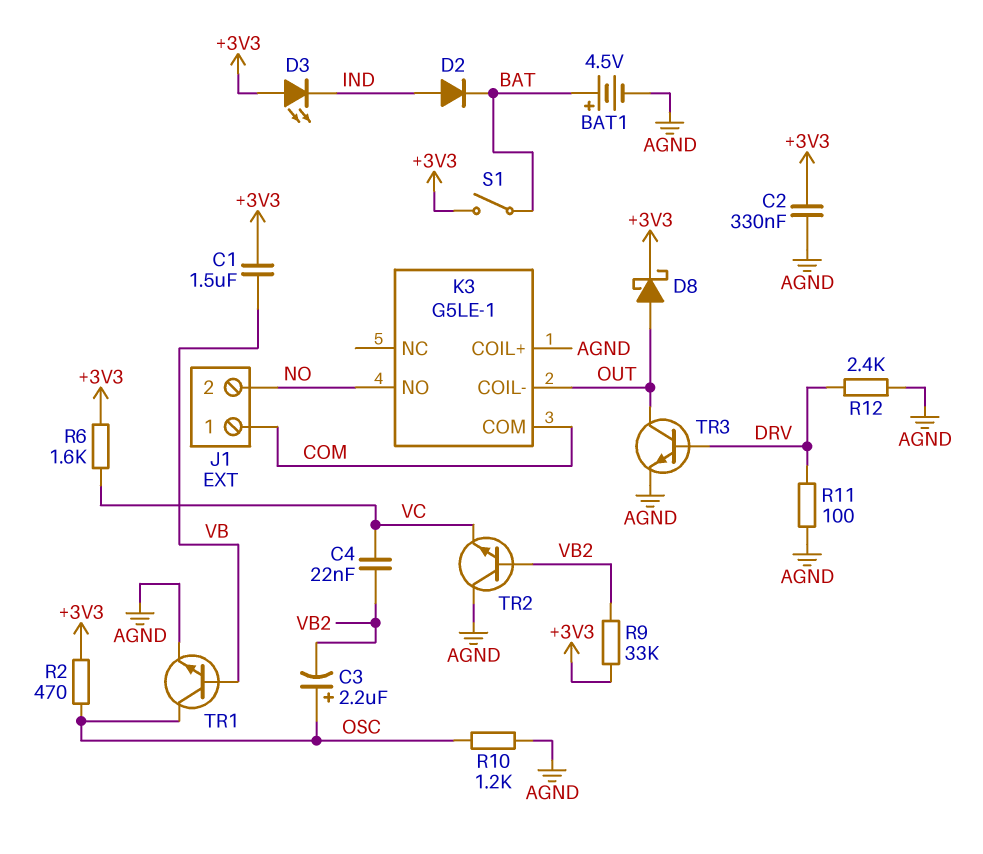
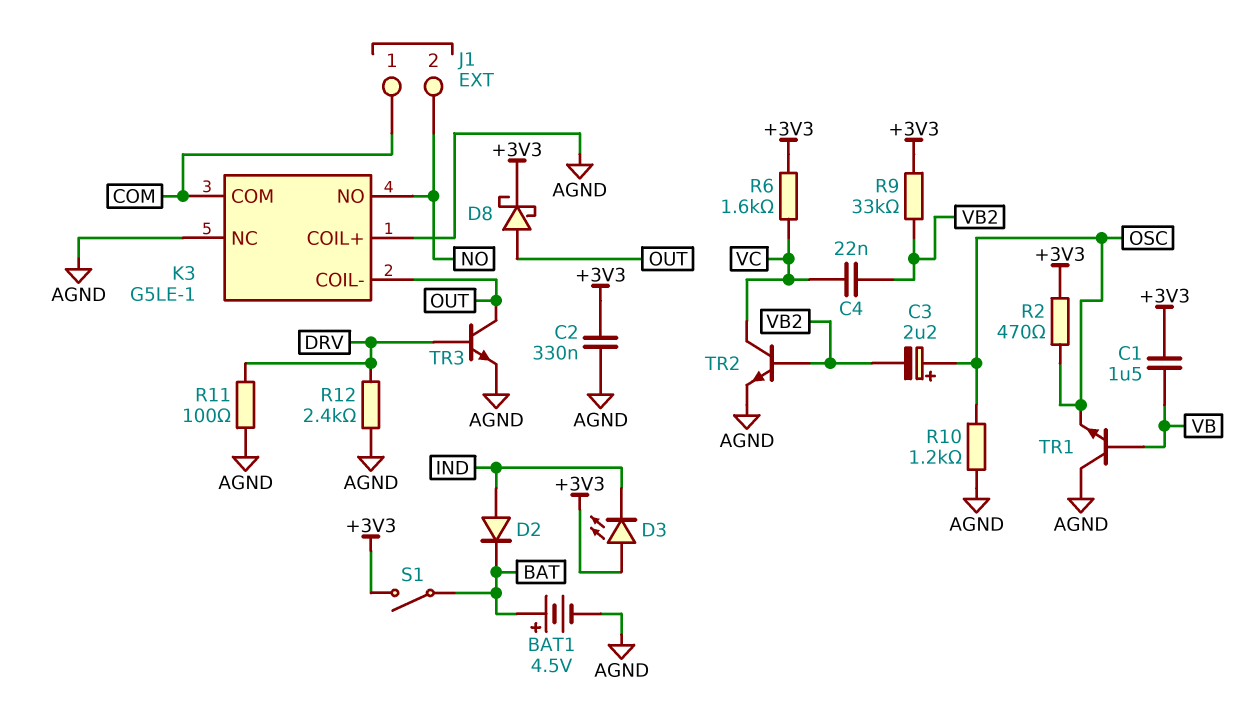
K3 pin NC: none -> AGND
TR1: NPN (B VB, C OSC, E AGND) -> NPN (B VB, C AGND, E OSC)
TR2: NPN (B VB2, C AGND, E VC) -> NPN (B VB2, C VC, E AGND)

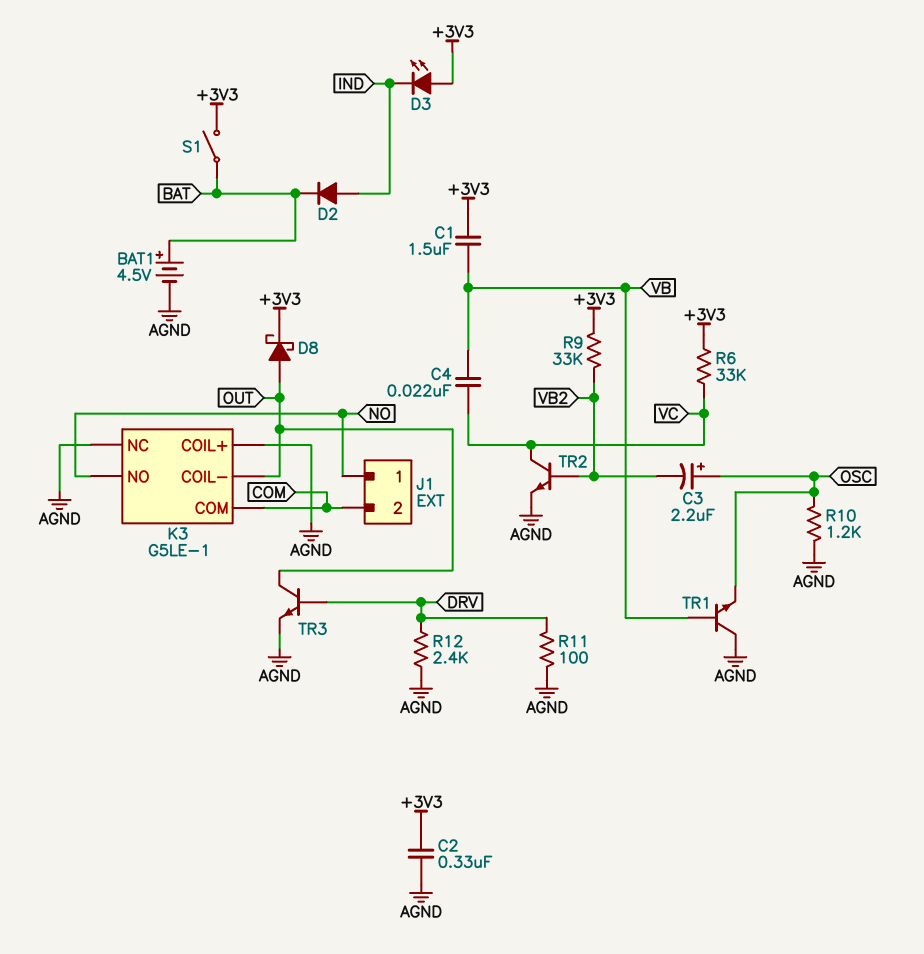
C4: 22nF (VB2, VC) -> 22nF (VB, VC)
J1 pin 1: COM -> NO
J1 pin 2: NO -> COM
R2: 470 (+3V3, OSC) -> none
R6: 1.6k (+3V3, VC) -> 33k (+3V3, VC)

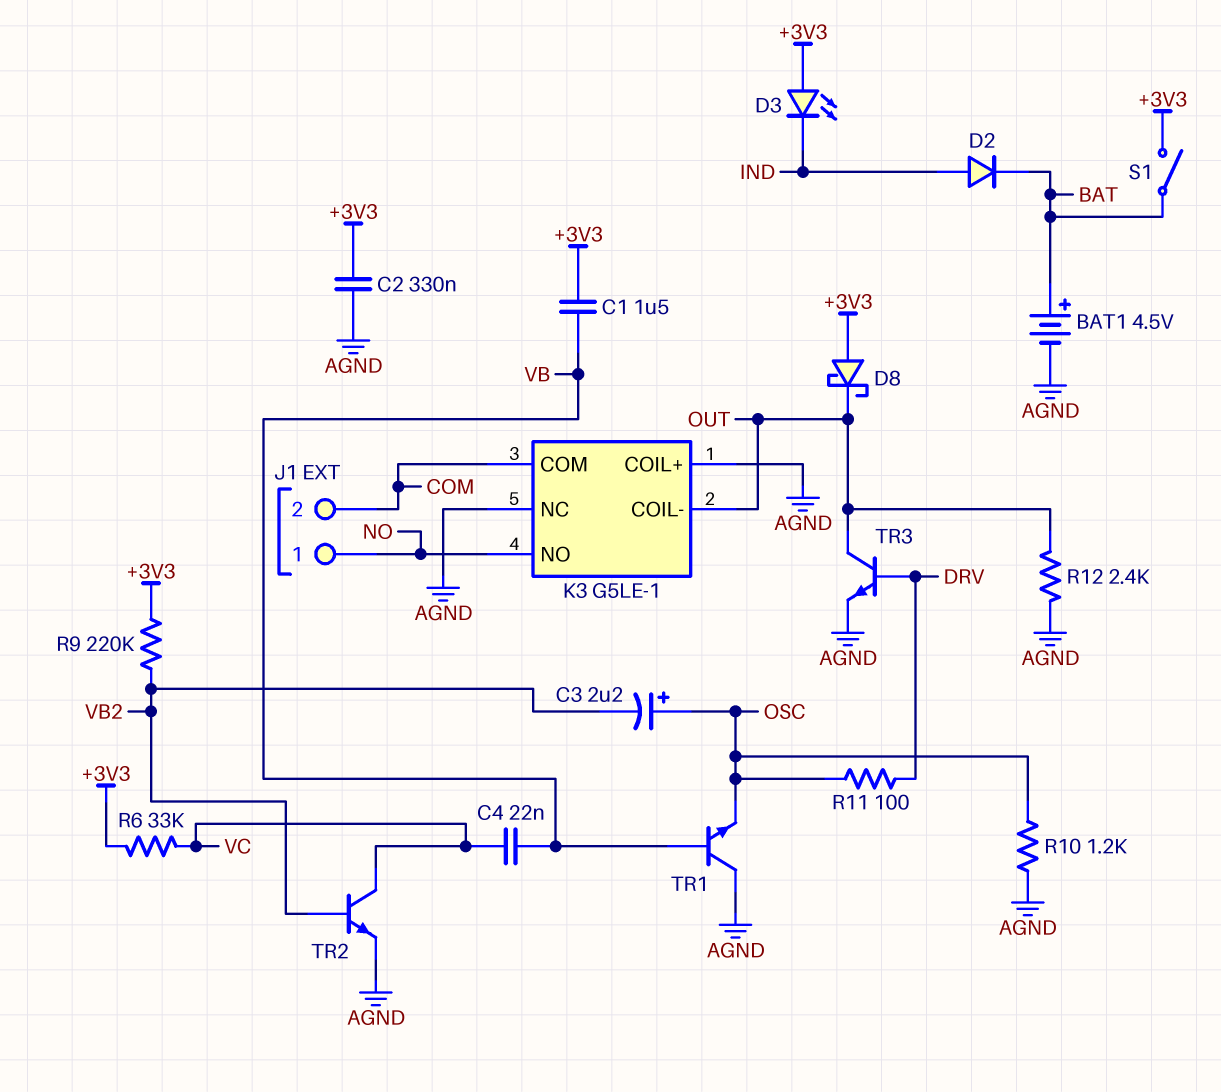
D8: schottky (A OUT, K +3V3) -> schottky (A +3V3, K OUT)
R9: 33k (+3V3, VB2) -> 220k (+3V3, VB2)
R11: 100 (AGND, DRV) -> 100 (DRV, OSC)
R12: 2.4k (AGND, DRV) -> 2.4k (AGND, OUT)

